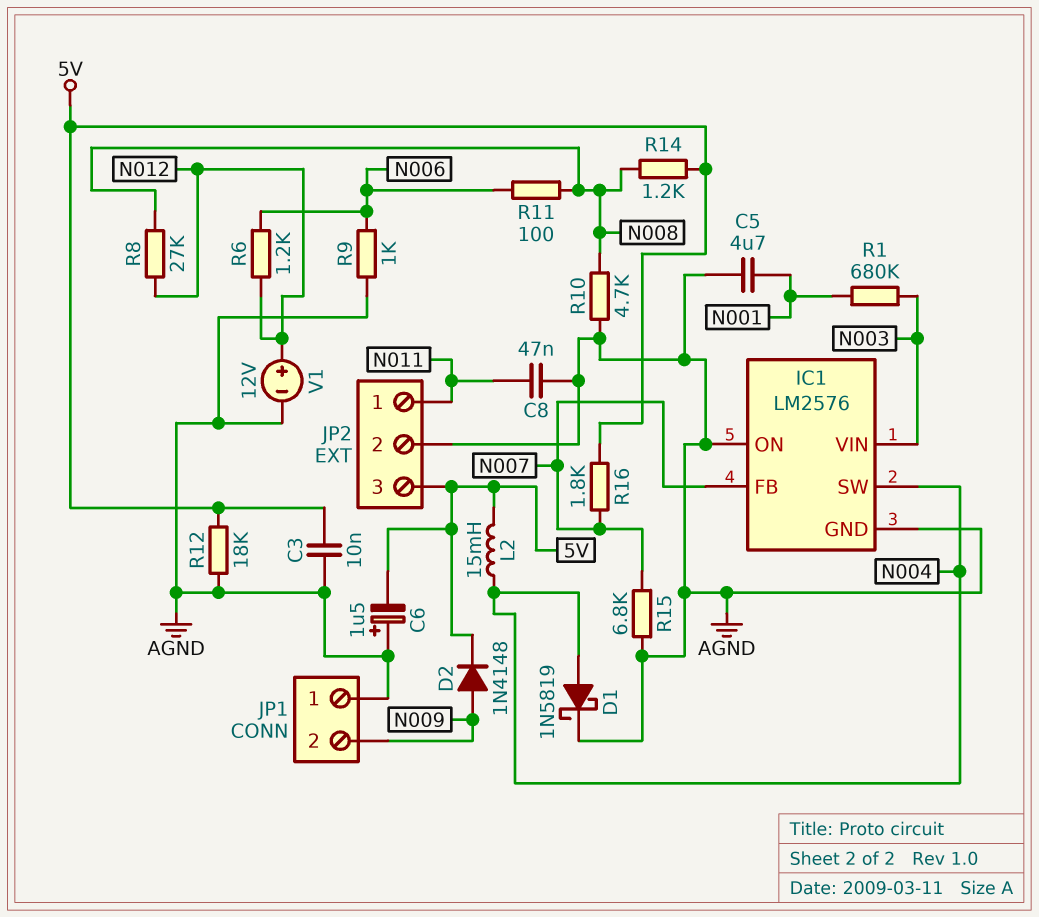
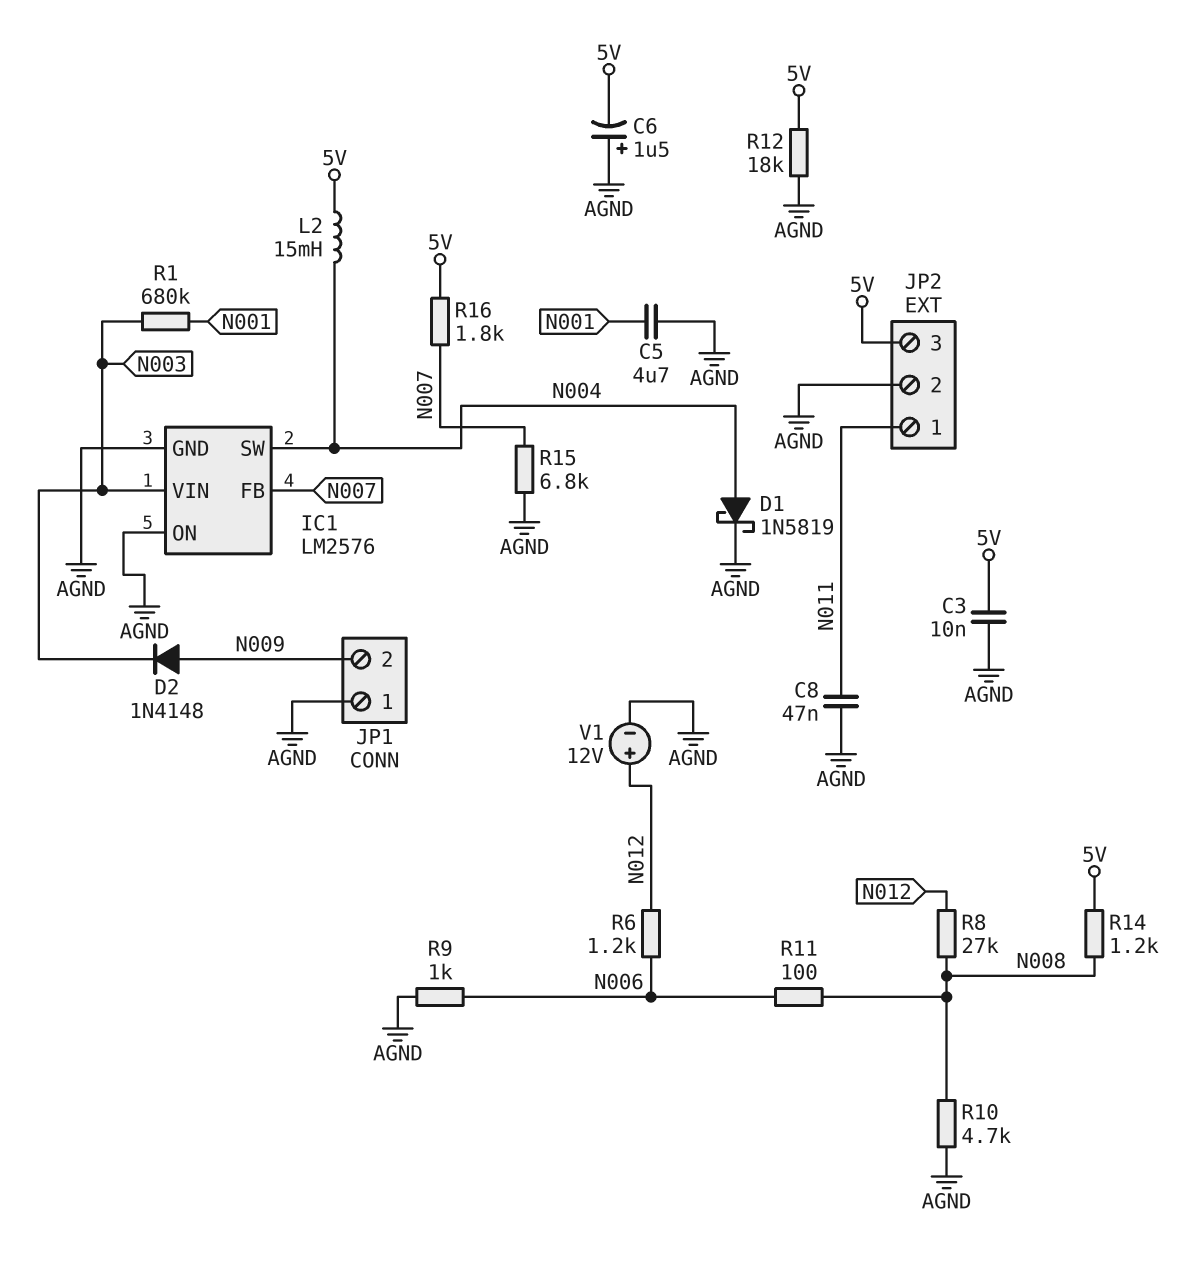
D2: diode 1N4148 (A N009, K 5V) -> diode 1N4148 (A N009, K N003)

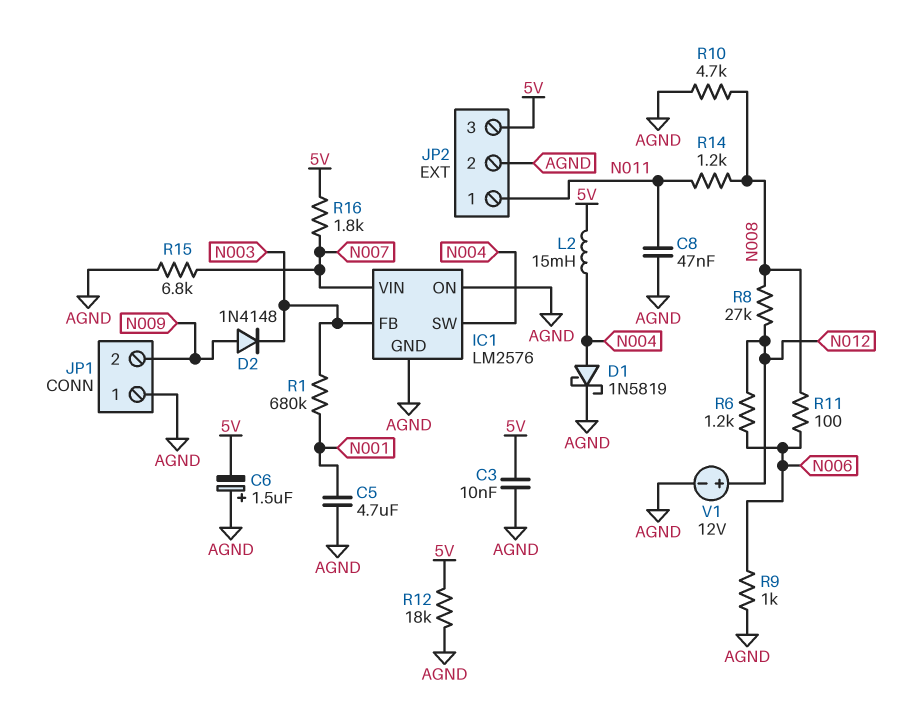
IC1 pin FB: N007 -> N003
IC1 pin VIN: N003 -> N007
R14: 1.2k (5V, N008) -> 1.2k (N008, N011)

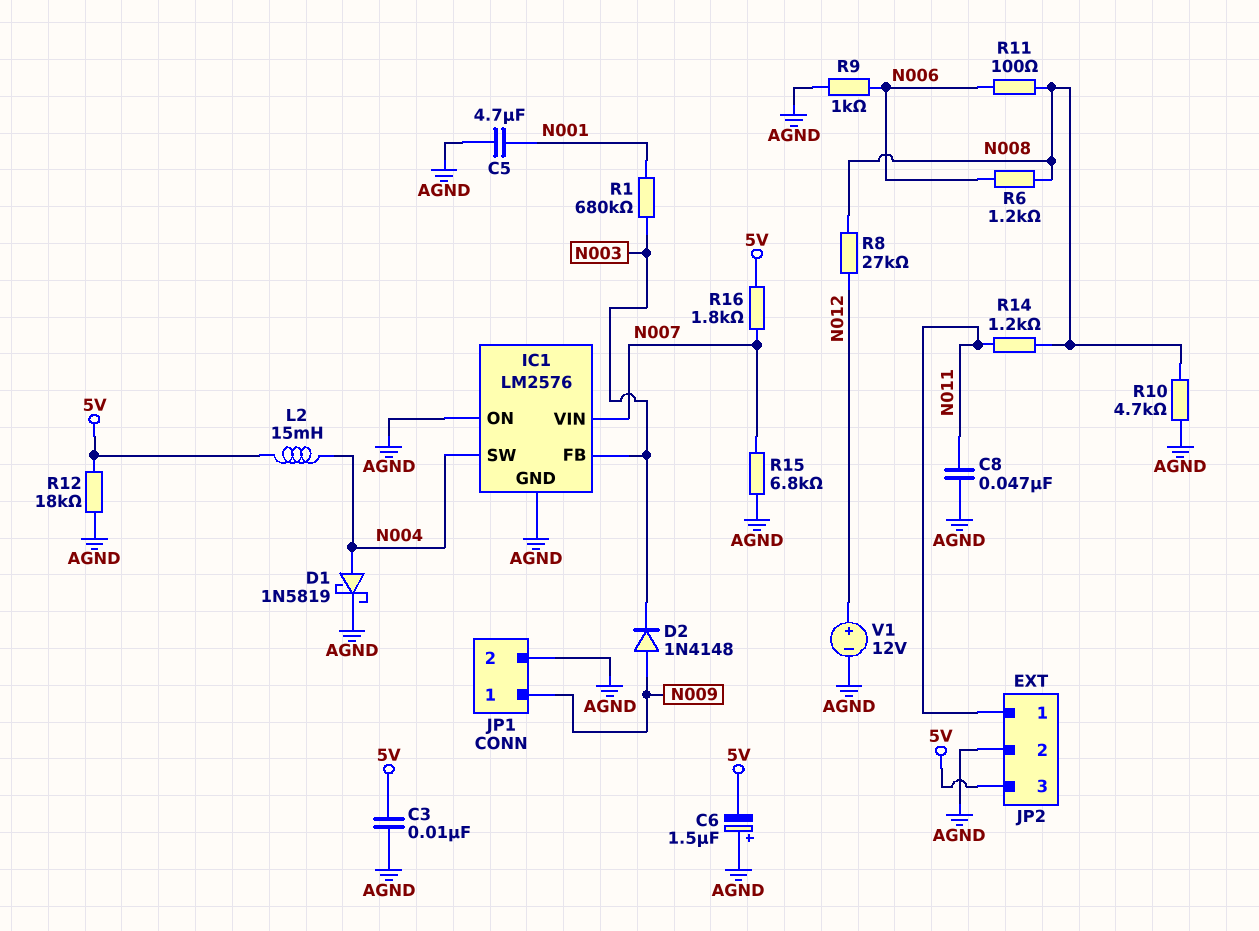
JP1 pin 1: AGND -> N009
JP1 pin 2: N009 -> AGND
R6: 1.2k (N006, N012) -> 1.2k (N006, N008)

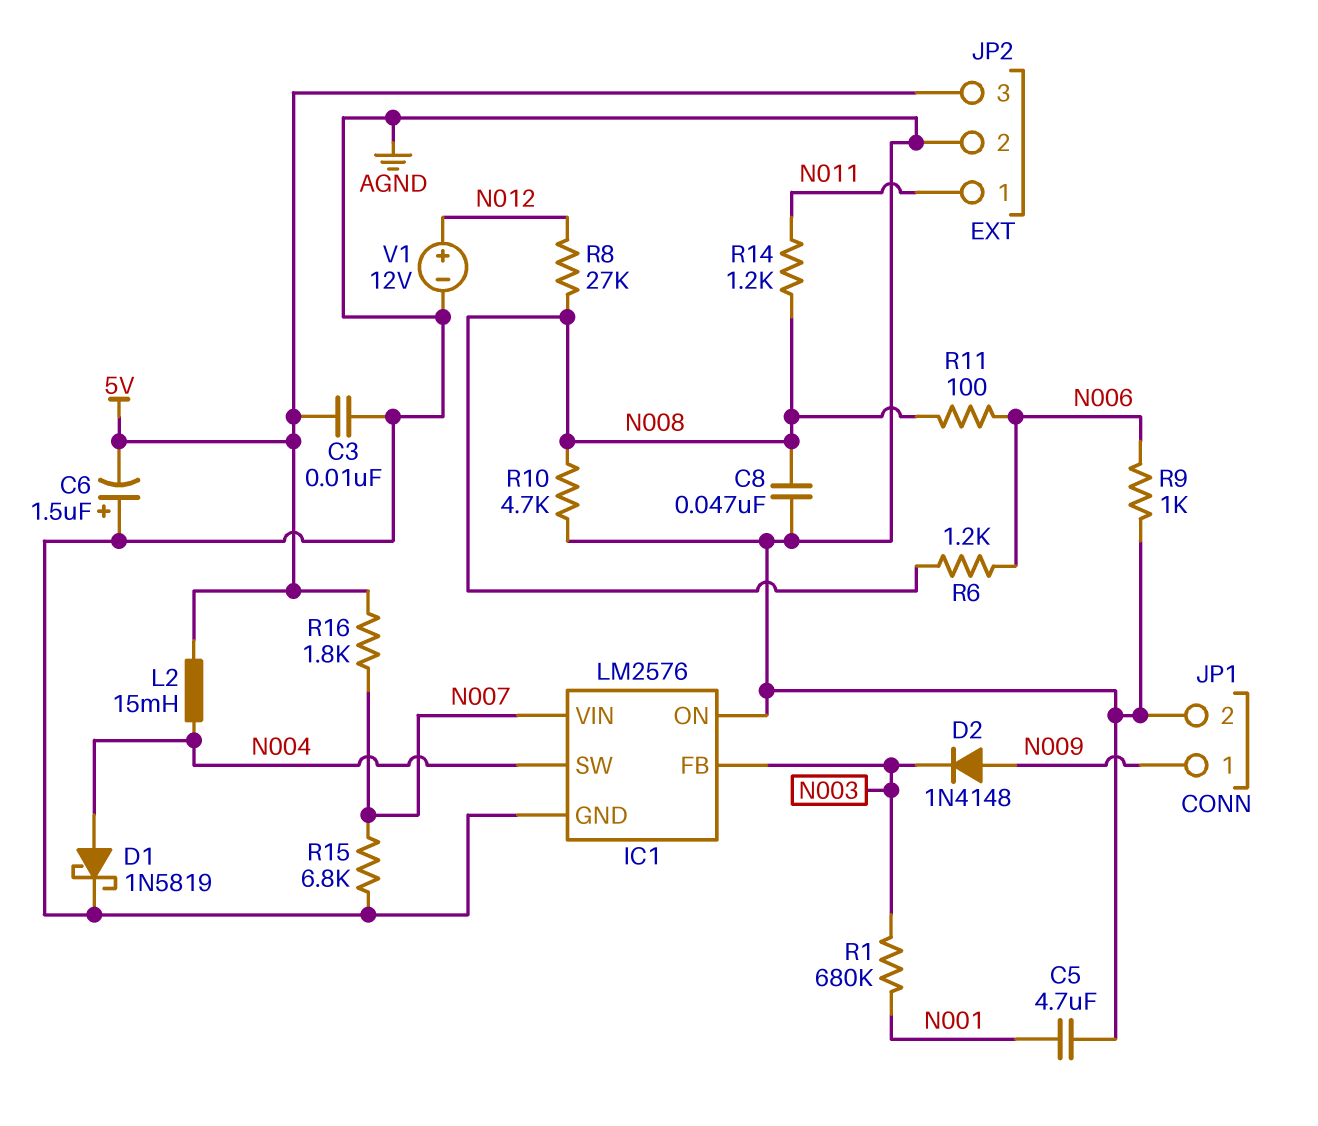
C8: 47nF (AGND, N011) -> 47nF (AGND, N008)
R12: 18k (5V, AGND) -> none

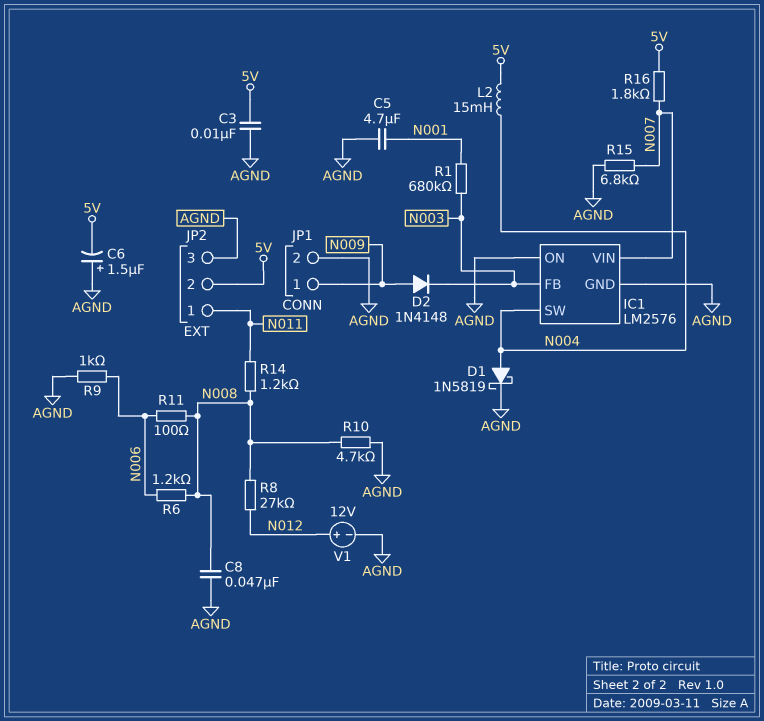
JP2 pin 2: AGND -> 5V
JP2 pin 3: 5V -> AGND

